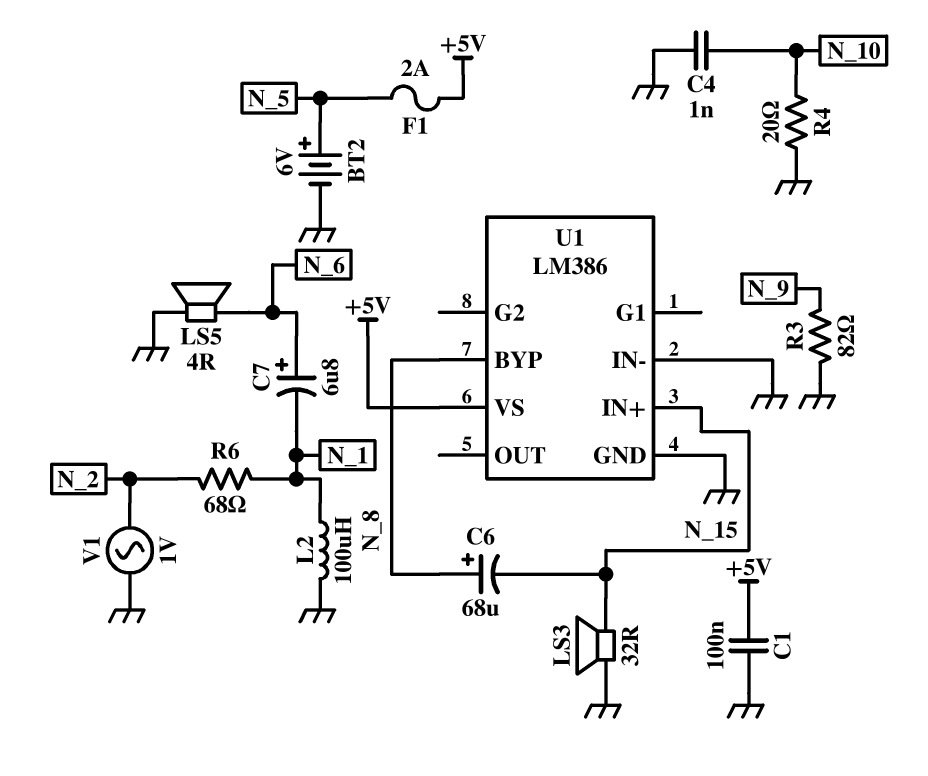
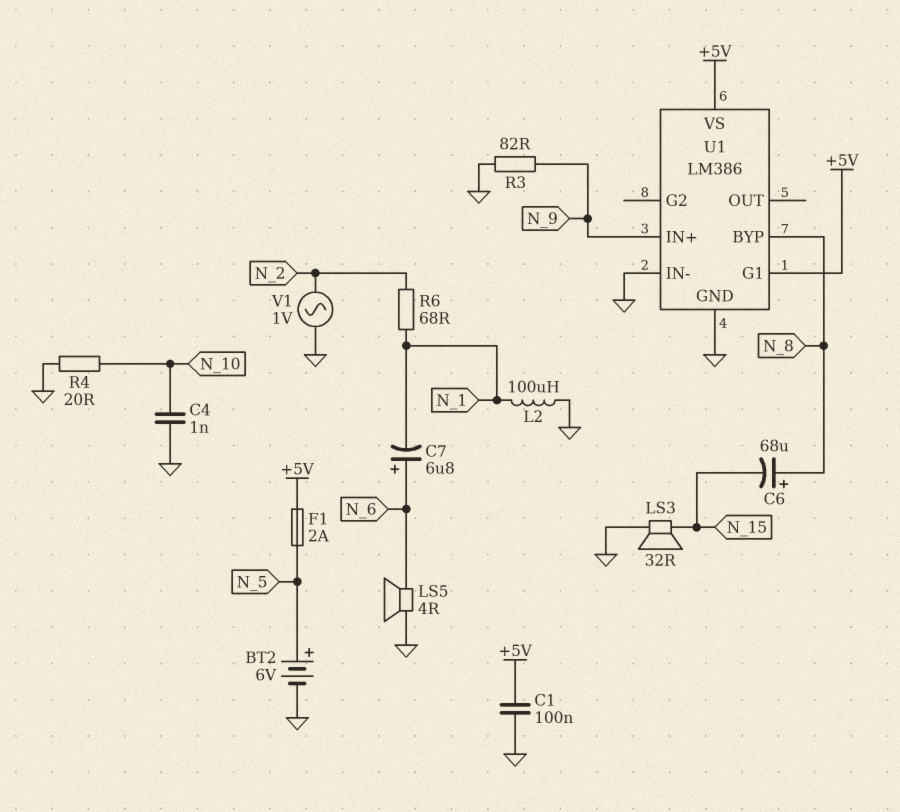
U1 pin G1: none -> +5V
U1 pin IN+: N_15 -> N_9

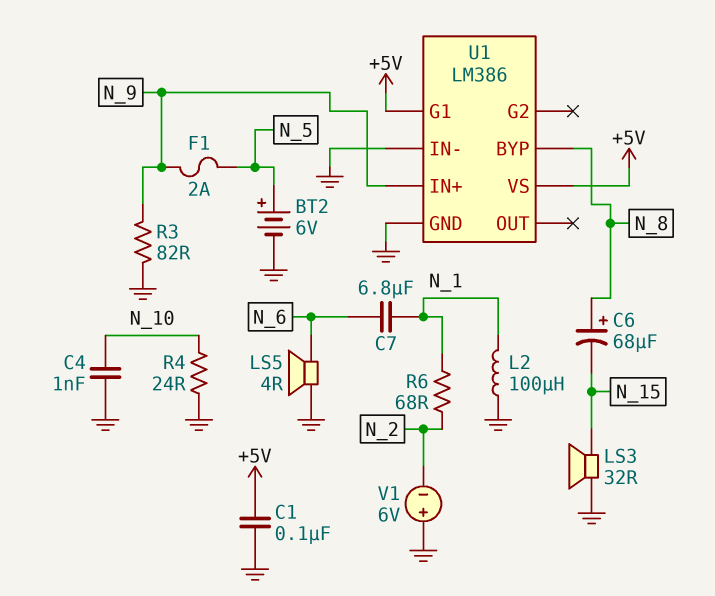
C7: 6.8uF (plus N_6, minus N_1) -> 6.8uF (N_1, N_6)
F1: 2A (+5V, N_5) -> 2A (N_5, N_9)
R4: 20 (GND, N_10) -> 24 (GND, N_10)
V1: AC 1V (GND, N_2) -> 6V (plus GND, minus N_2)

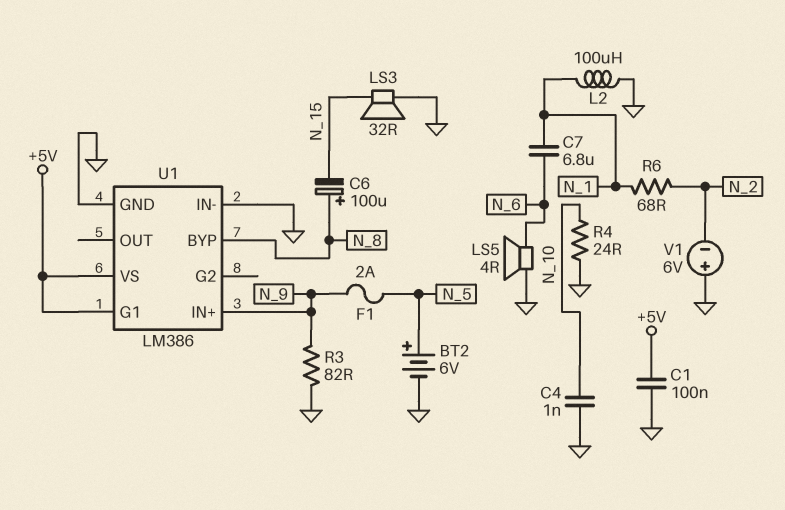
C6: 68uF (plus N_8, minus N_15) -> 100uF (plus N_8, minus N_15)

